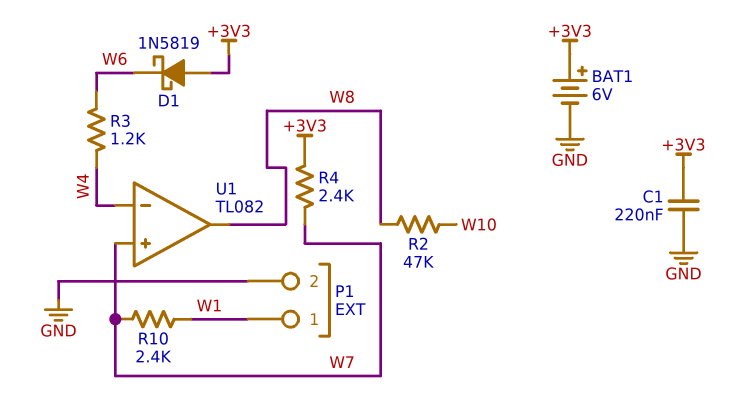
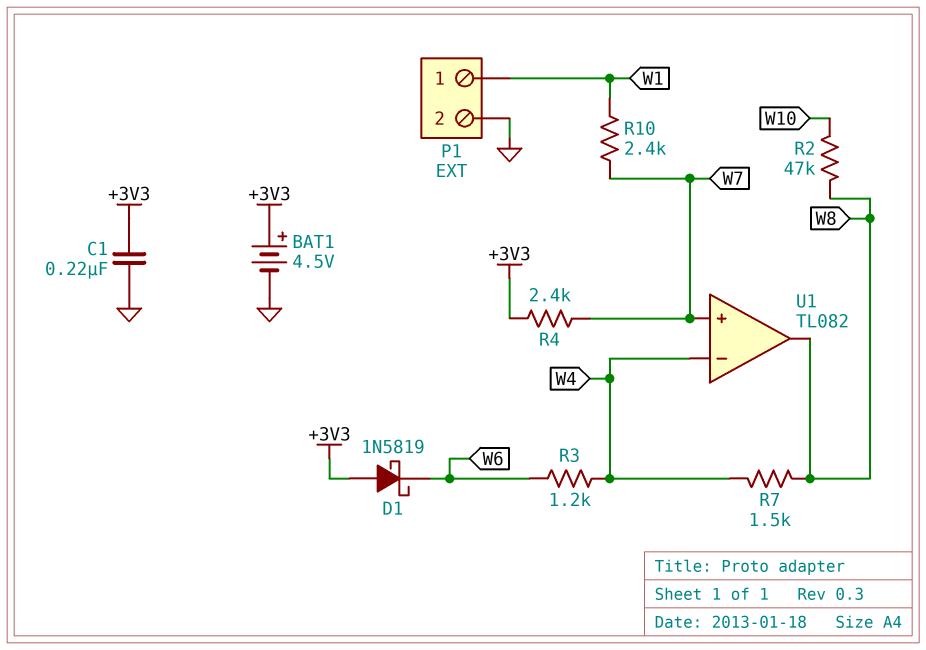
BAT1: 6V (plus +3V3, minus GND) -> 4.5V (plus +3V3, minus GND)
R7: none -> 1.5k (W4, W8)

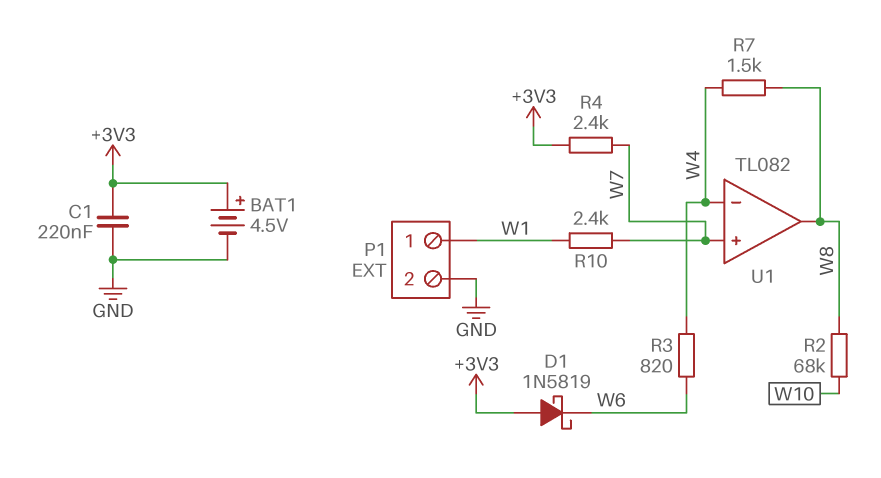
R2: 47k (W8, W10) -> 68k (W8, W10)
R3: 1.2k (W4, W6) -> 820 (W4, W6)

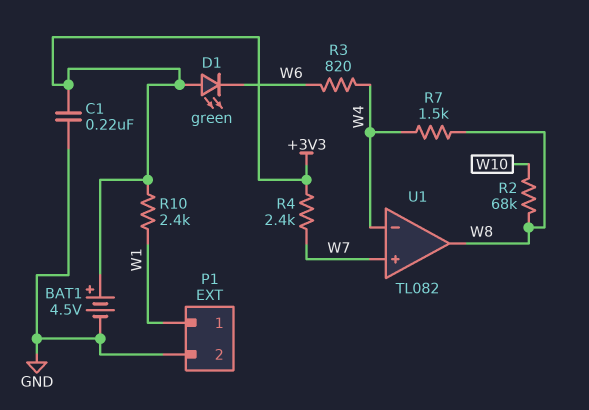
D1: schottky 1N5819 (A +3V3, K W6) -> LED green (A +3V3, K W6)
R10: 2.4k (W1, W7) -> 2.4k (+3V3, W1)

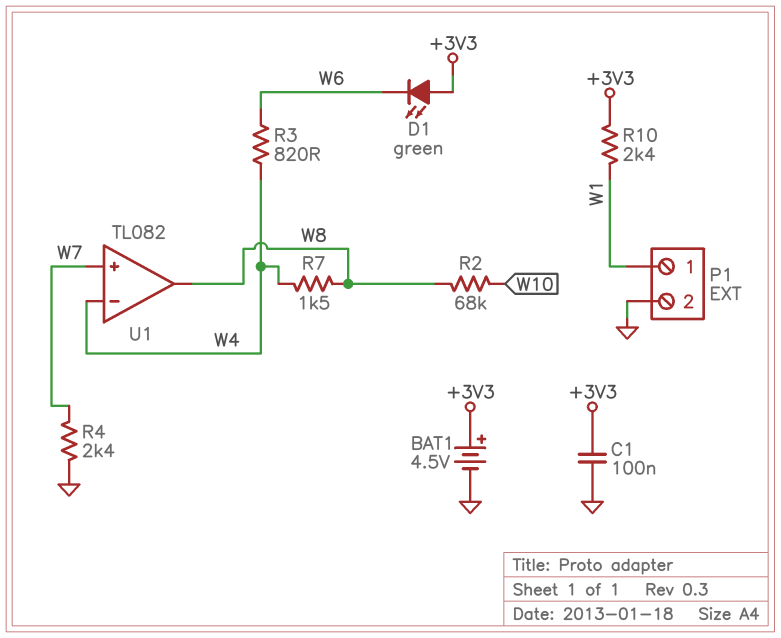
C1: 220nF (+3V3, GND) -> 100nF (+3V3, GND)
R4: 2.4k (+3V3, W7) -> 2.4k (GND, W7)

